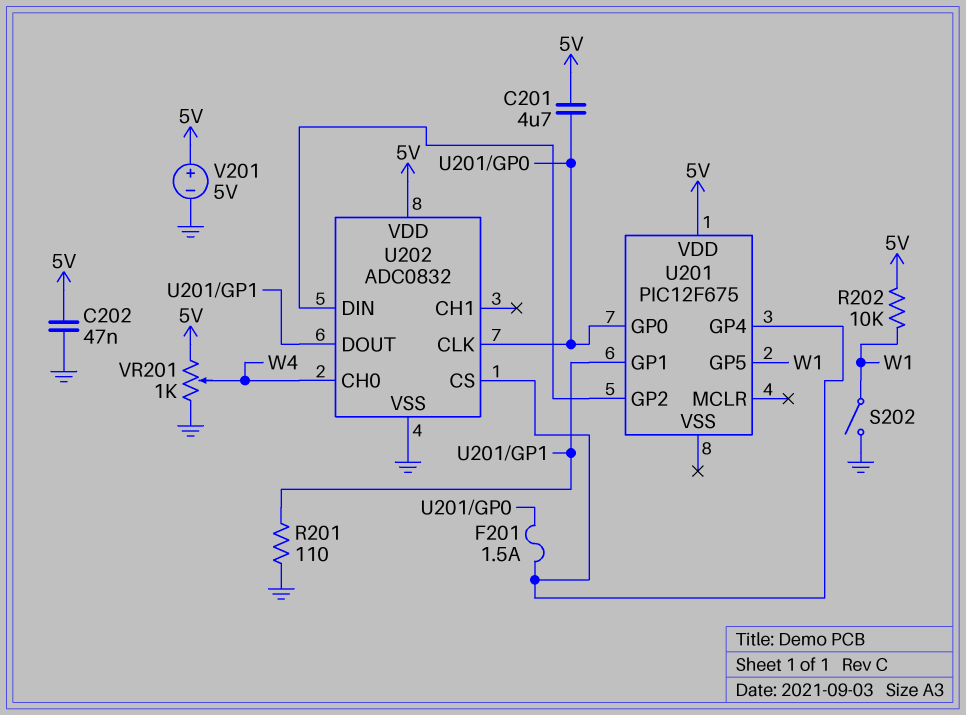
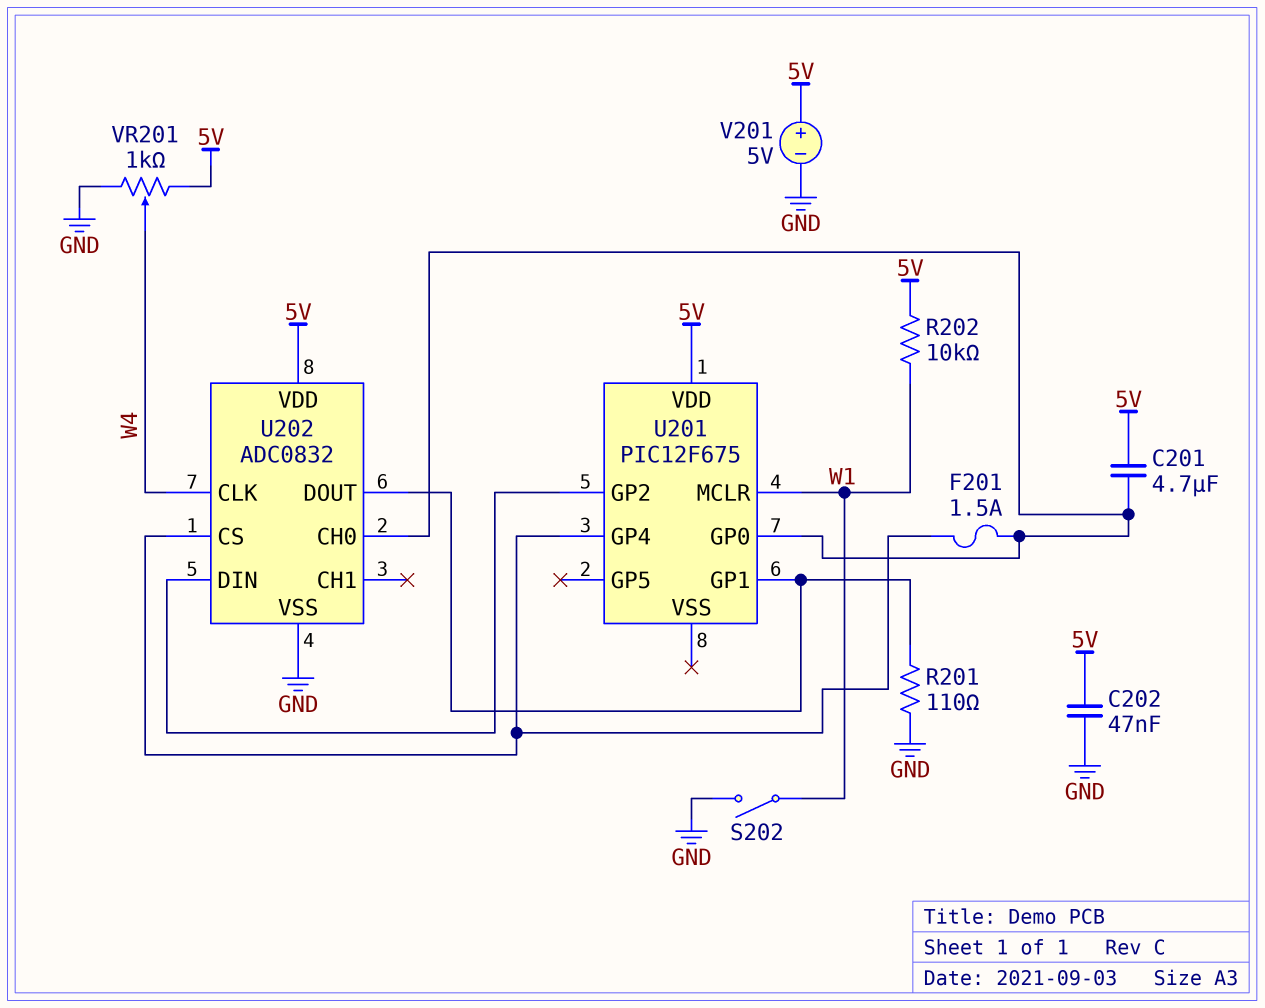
U201 pin GP5: W1 -> none
U201 pin MCLR: none -> W1
U202 pin CH0: W4 -> U201/GP0
U202 pin CLK: U201/GP0 -> W4

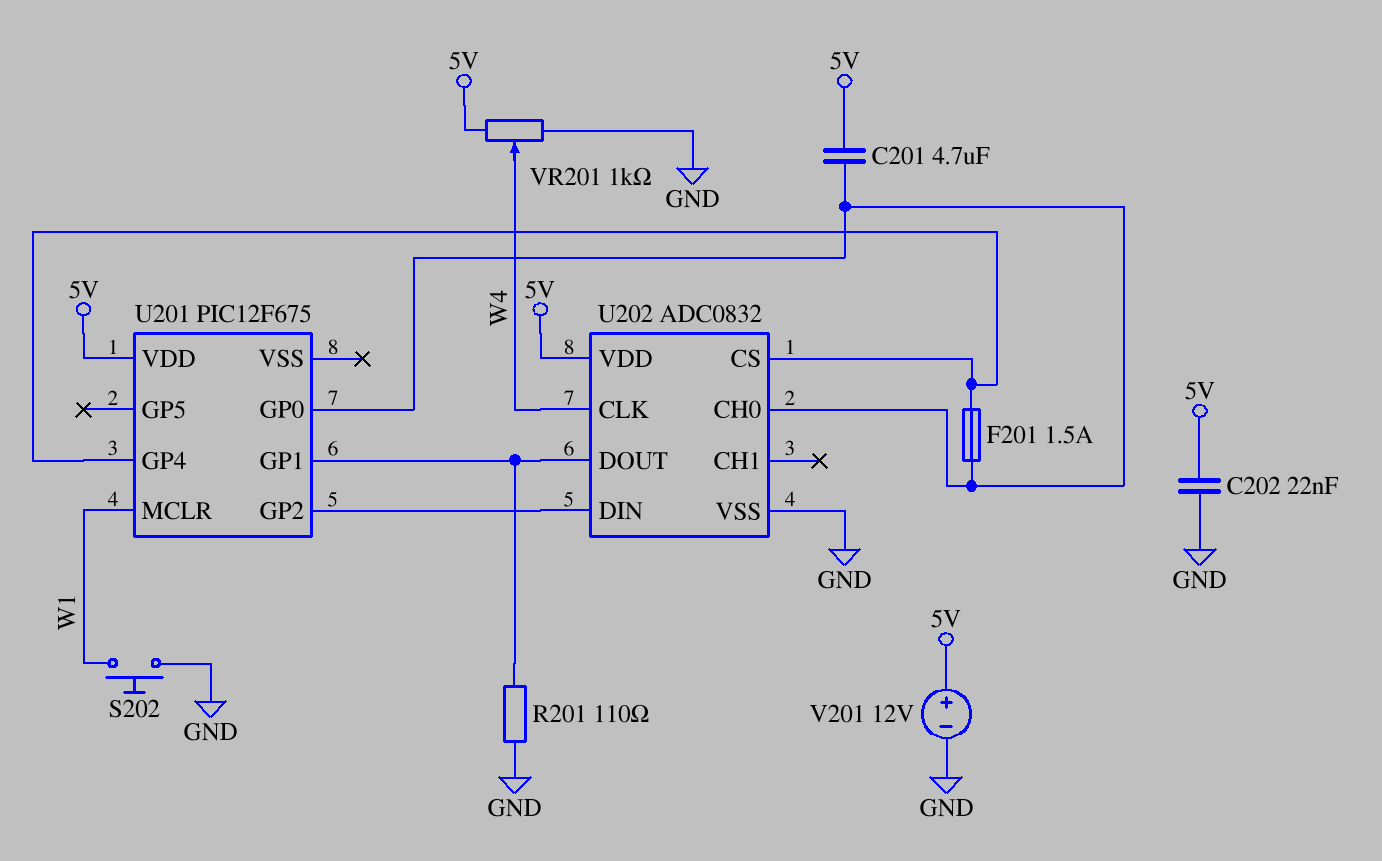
C202: 47nF (5V, GND) -> 22nF (5V, GND)
R202: 10k (5V, W1) -> none
S202: switch (GND, W1) -> button (GND, W1)
V201: 5V (plus 5V, minus GND) -> 12V (plus 5V, minus GND)

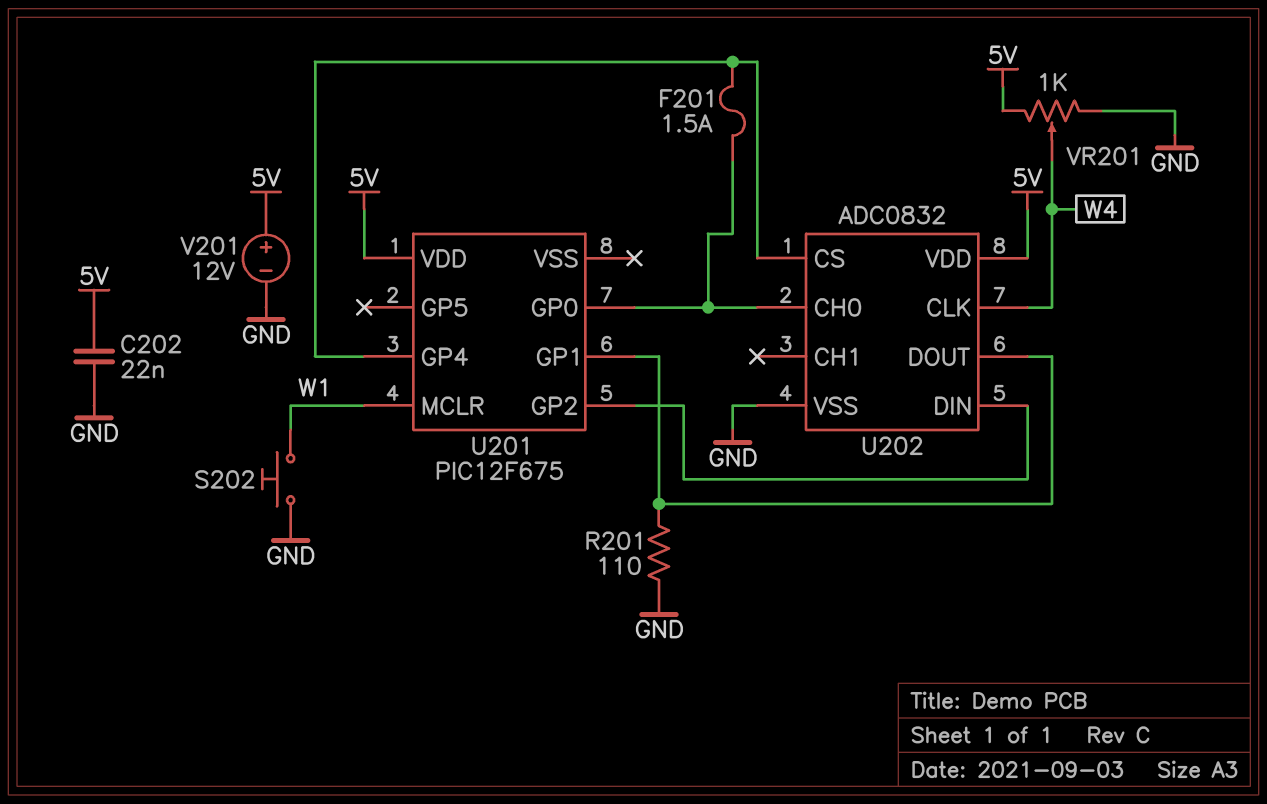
C201: 4.7uF (5V, U201/GP0) -> none

